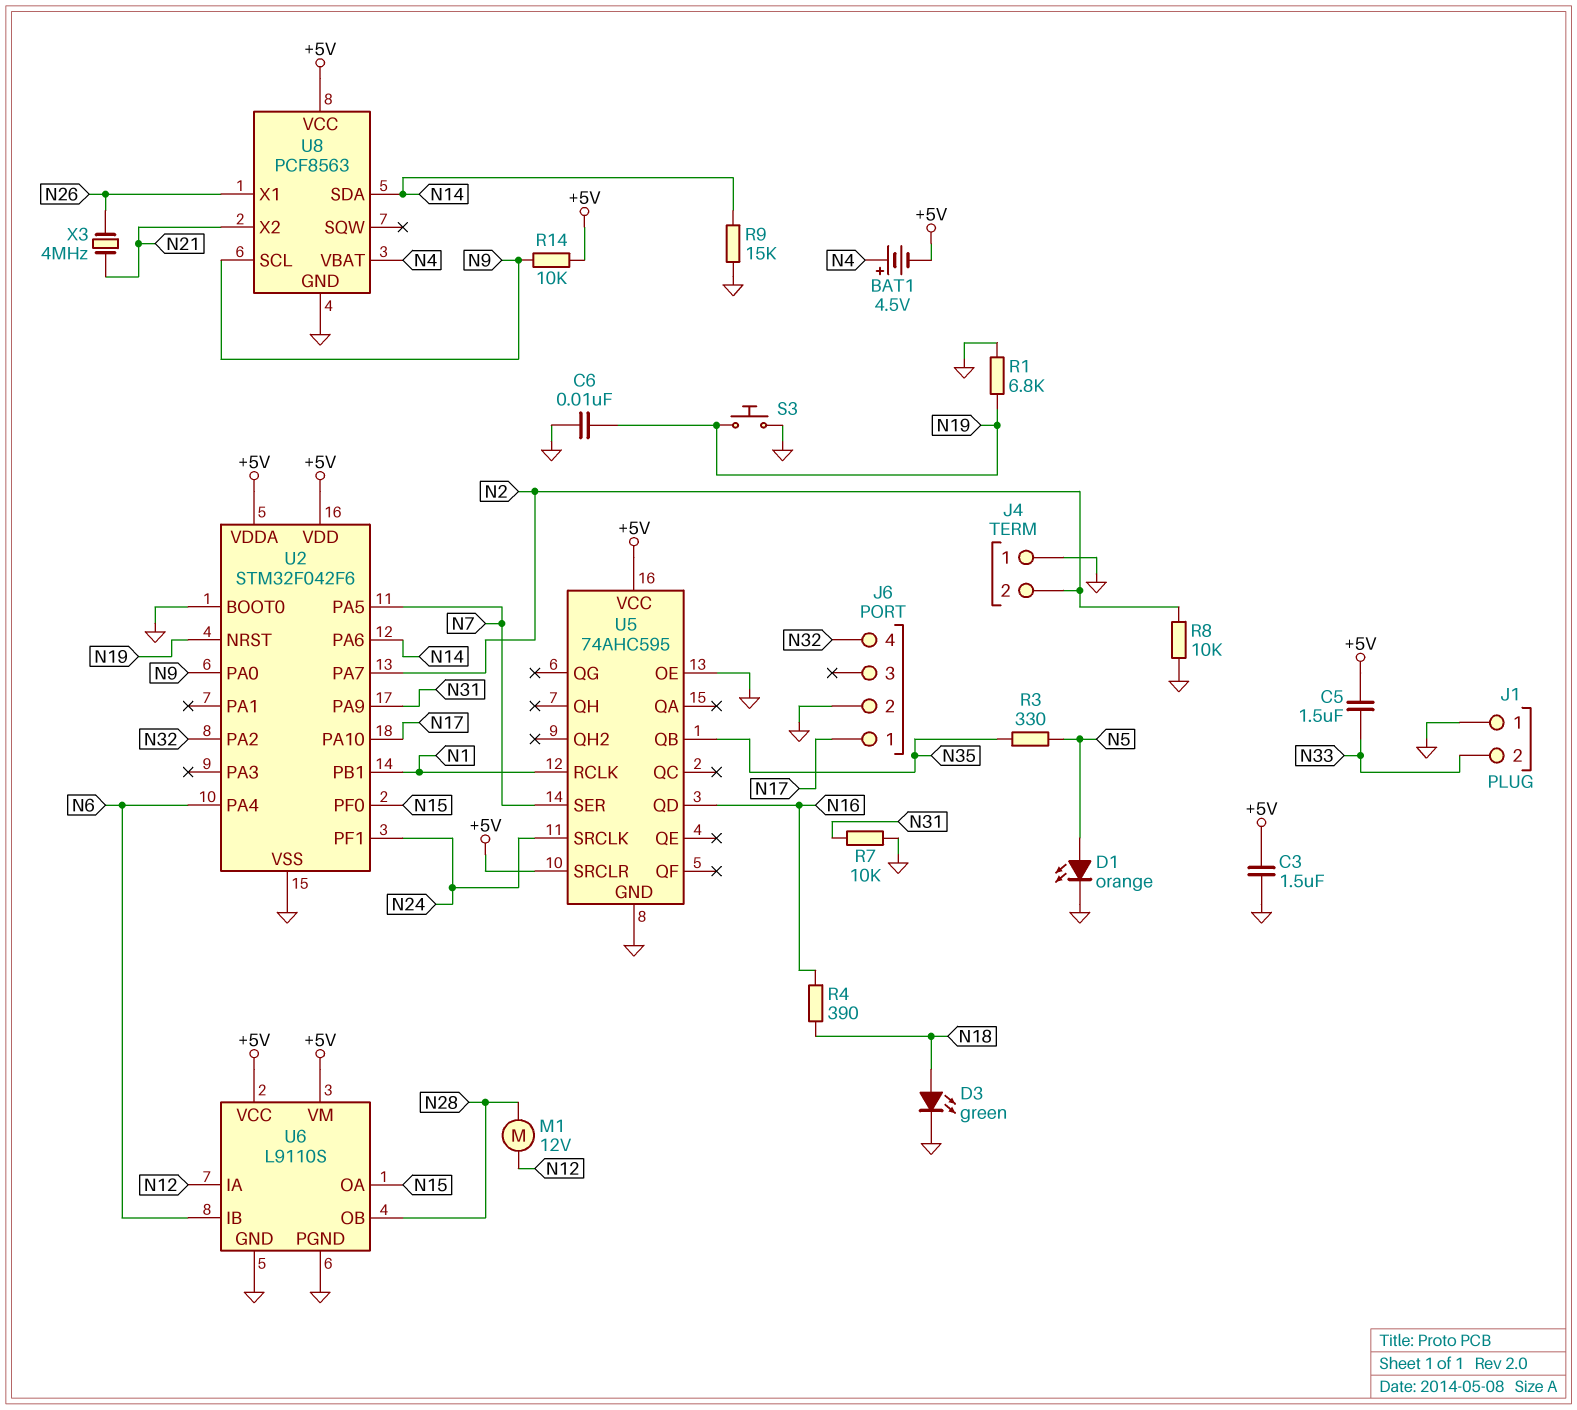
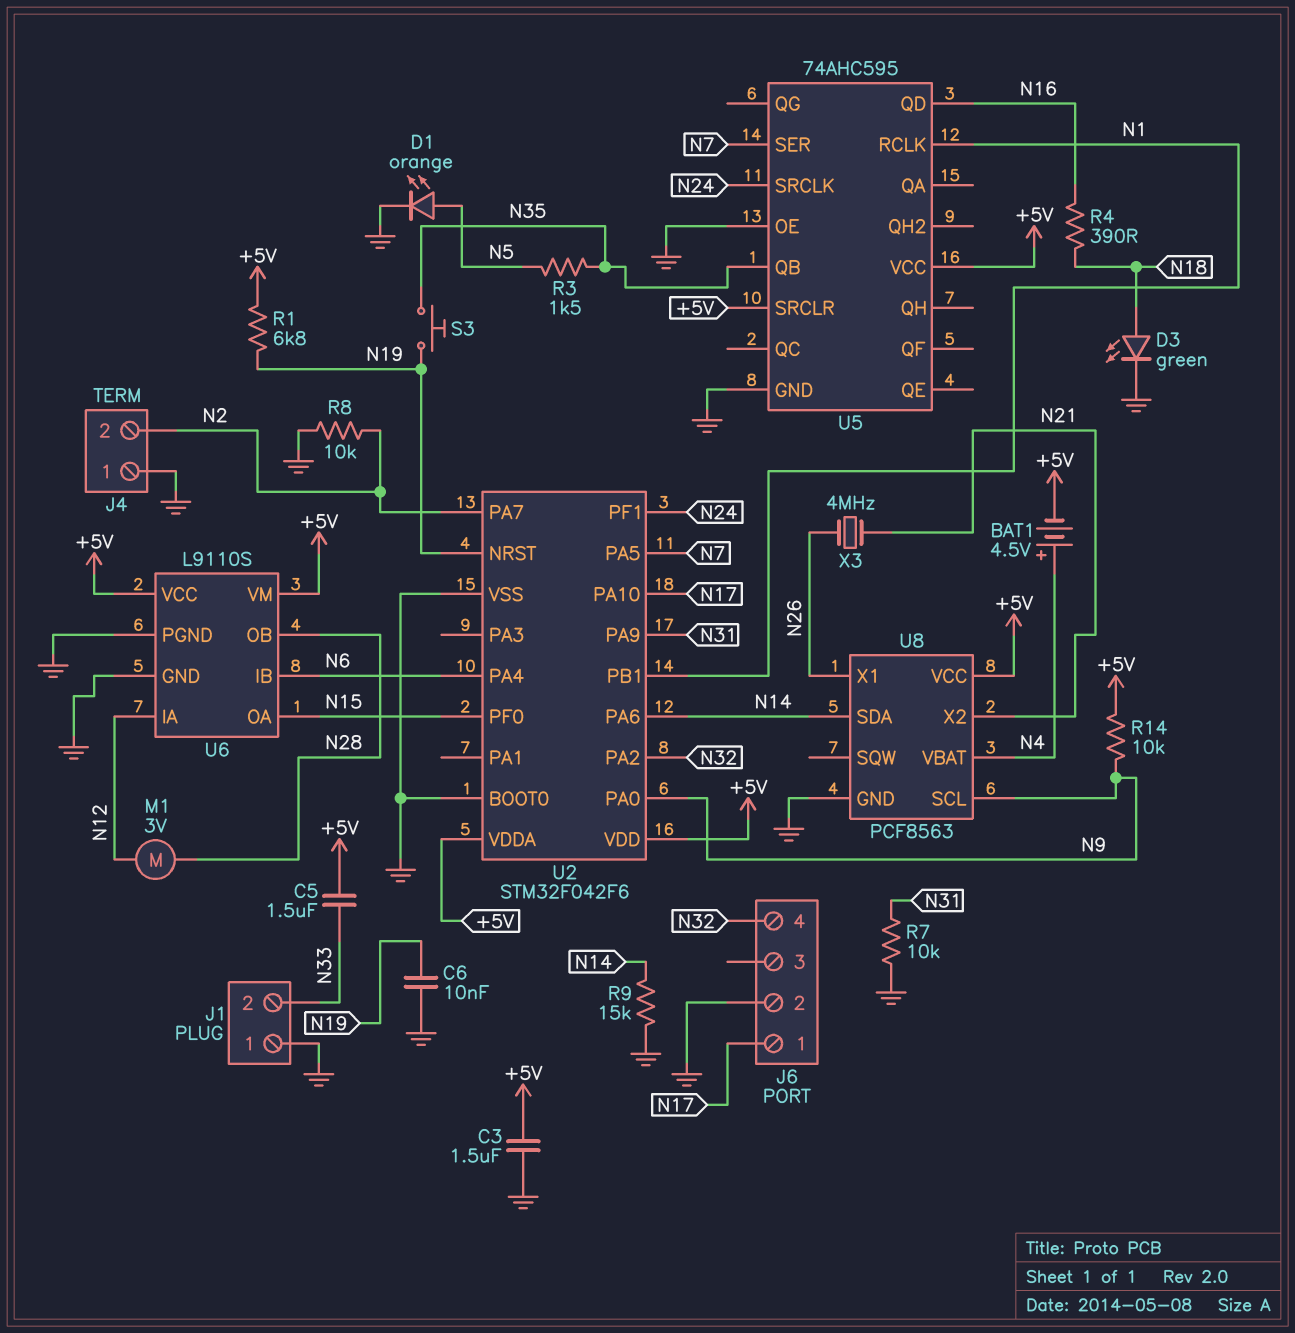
M1: motor 12V (N12, N28) -> motor 3V (N12, N28)
R1: 6.8k (GND, N19) -> 6.8k (+5V, N19)
R3: 330 (N5, N35) -> 1.5k (N5, N35)
S3: button (GND, N19) -> button (N19, N35)

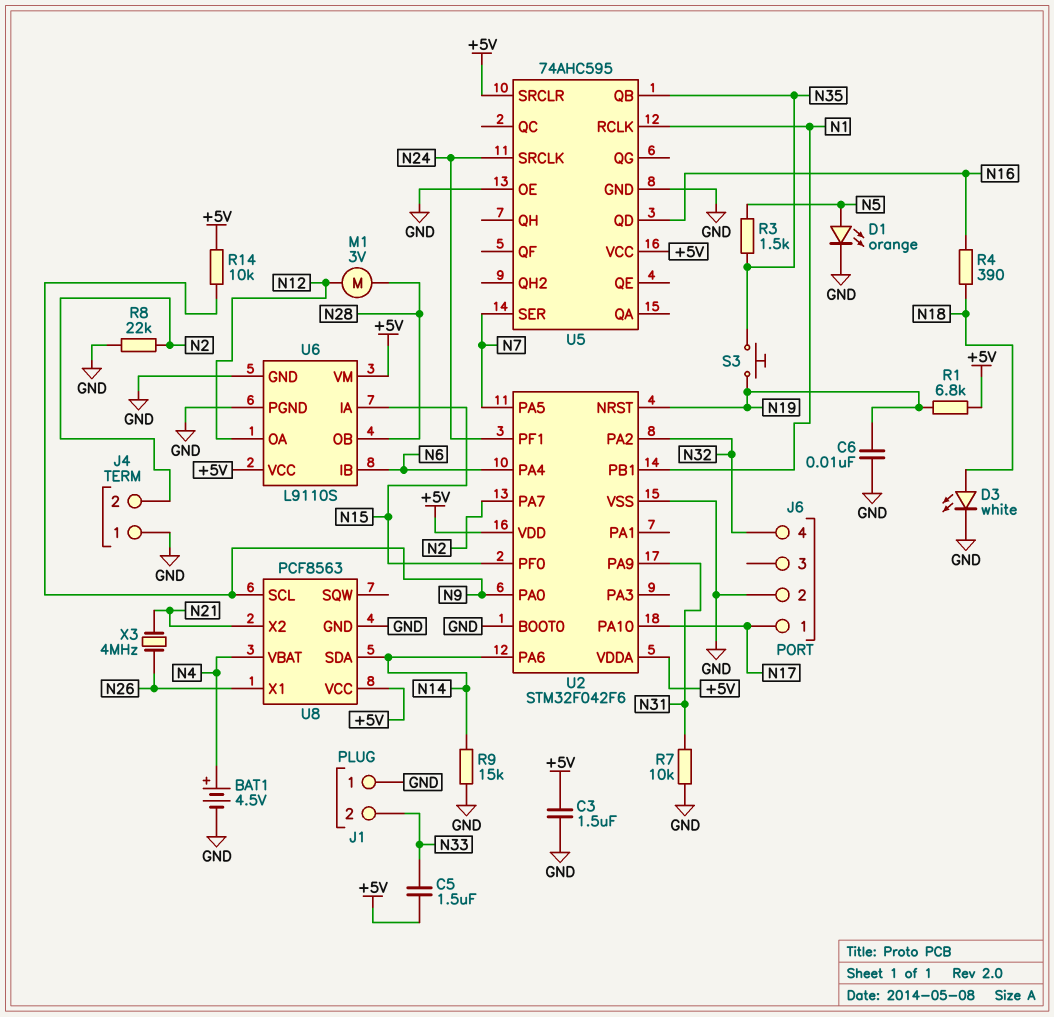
BAT1: 4.5V (plus N4, minus +5V) -> 4.5V (plus N4, minus GND)
D3: LED green (A N18, K GND) -> LED white (A N18, K GND)
R8: 10k (GND, N2) -> 22k (GND, N2)
U6 pin IA: N12 -> N15
U6 pin OA: N15 -> N12

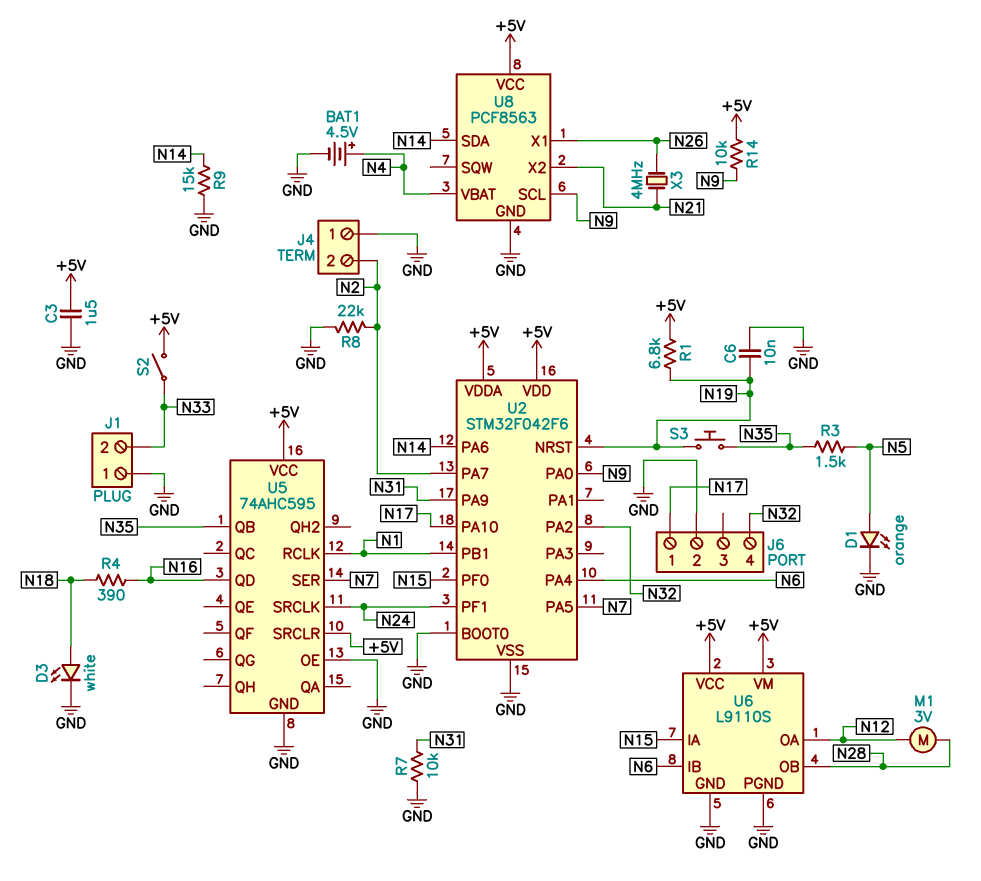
C5: 1.5uF (+5V, N33) -> none
S2: none -> switch (+5V, N33)

